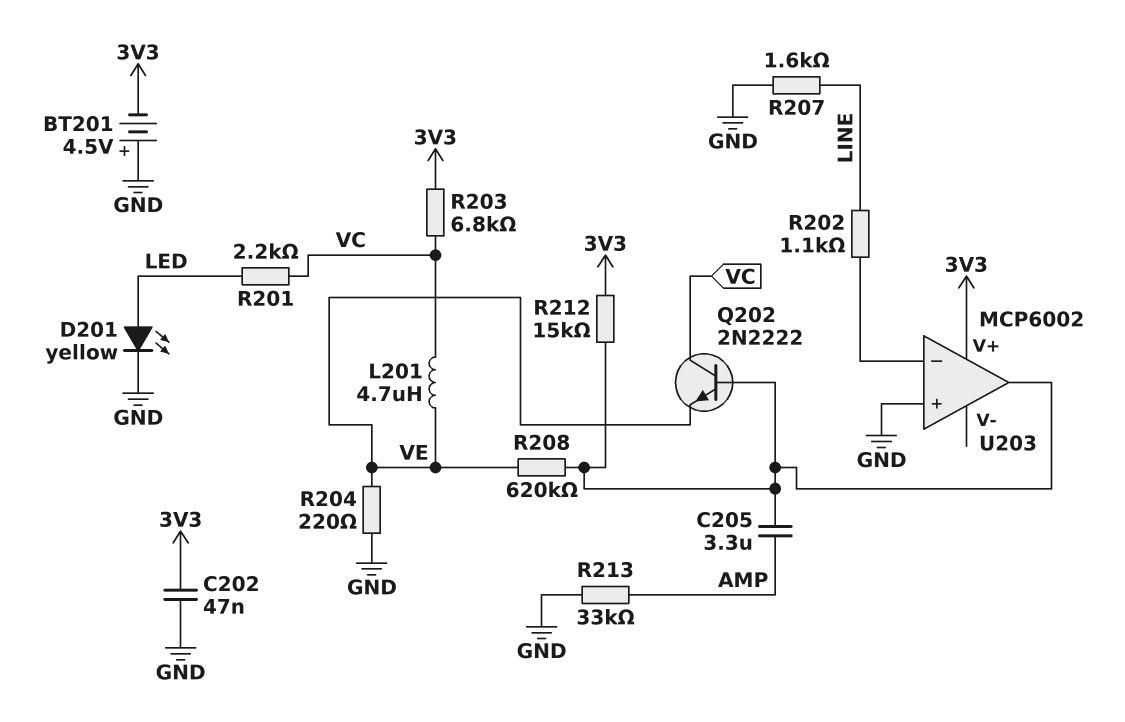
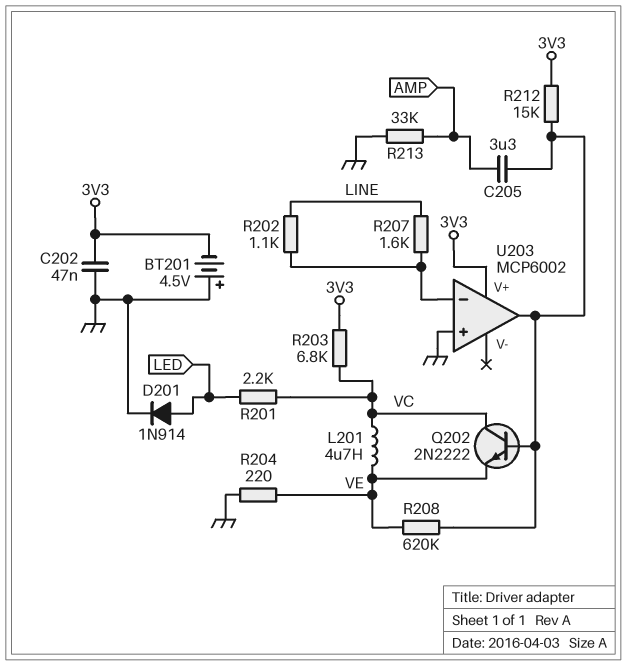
D201: LED yellow (A LED, K GND) -> diode 1N914 (A LED, K GND)
R207: 1.6k (GND, LINE) -> 1.6k (LINE, U203/in-)

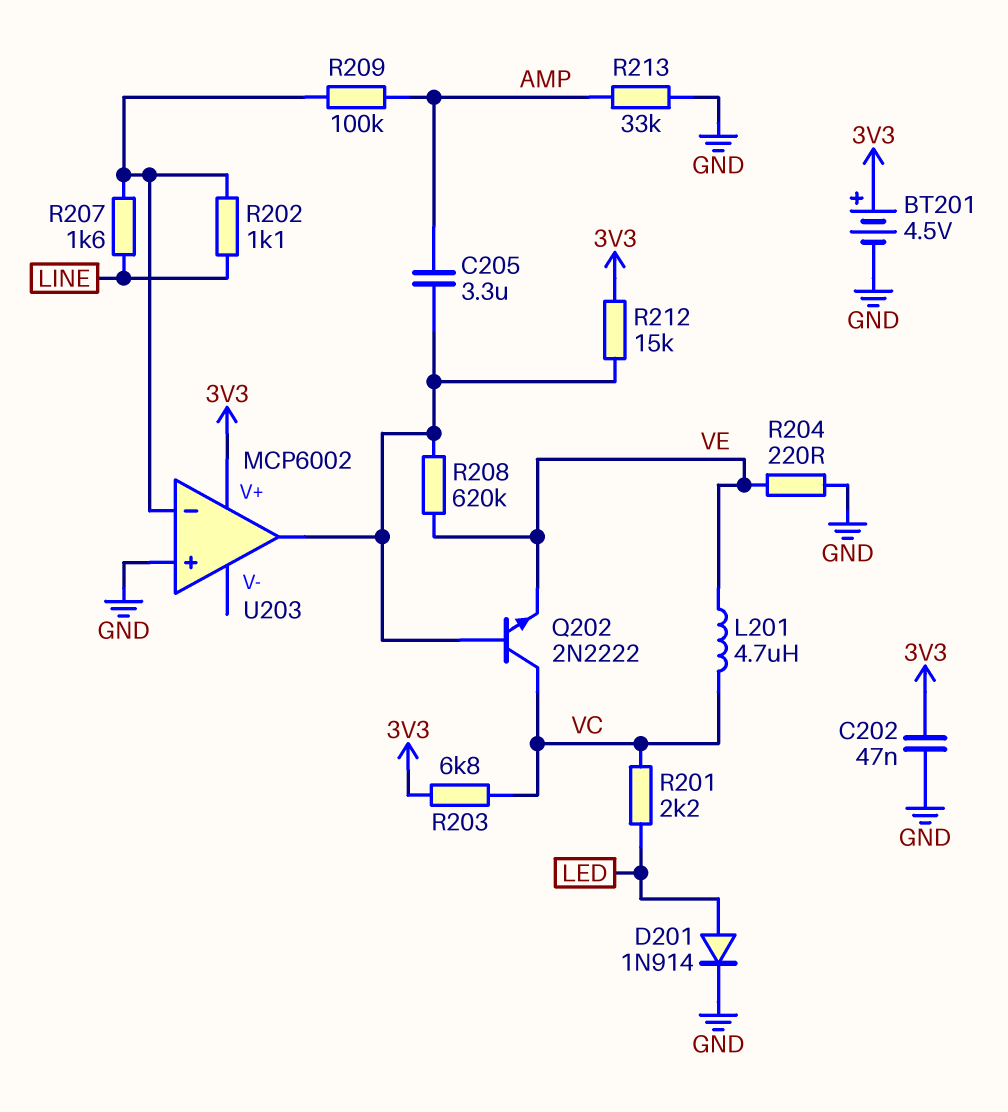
BT201: 4.5V (plus GND, minus 3V3) -> 4.5V (plus 3V3, minus GND)
R209: none -> 100k (AMP, U203/in-)

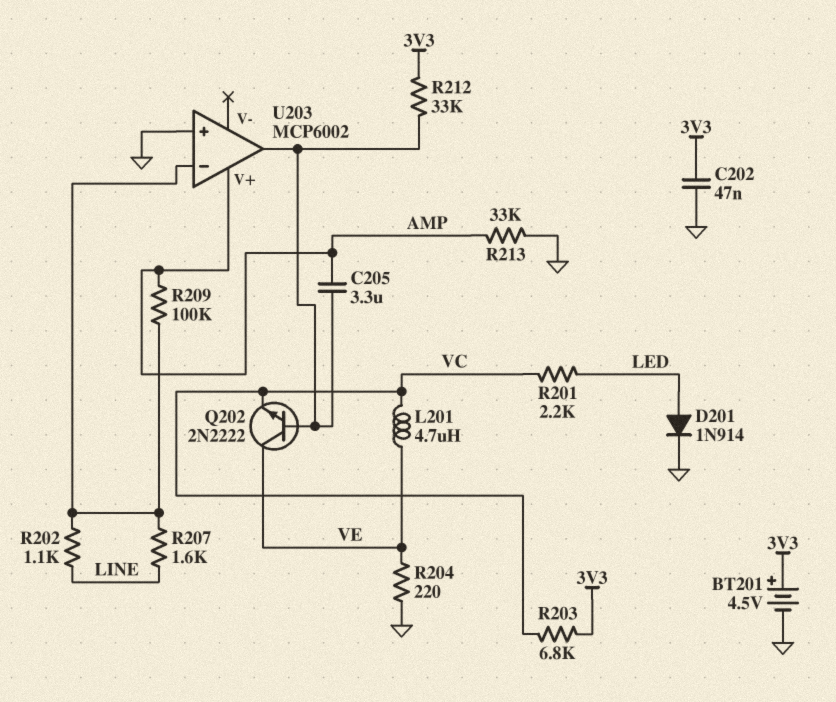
Q202: NPN 2N2222 (B U203/out, C VC, E VE) -> NPN 2N2222 (B U203/out, C VE, E VC)
R208: 620k (U203/out, VE) -> none
R212: 15k (3V3, U203/out) -> 33k (3V3, U203/out)
U203 pin V+: 3V3 -> AMP

